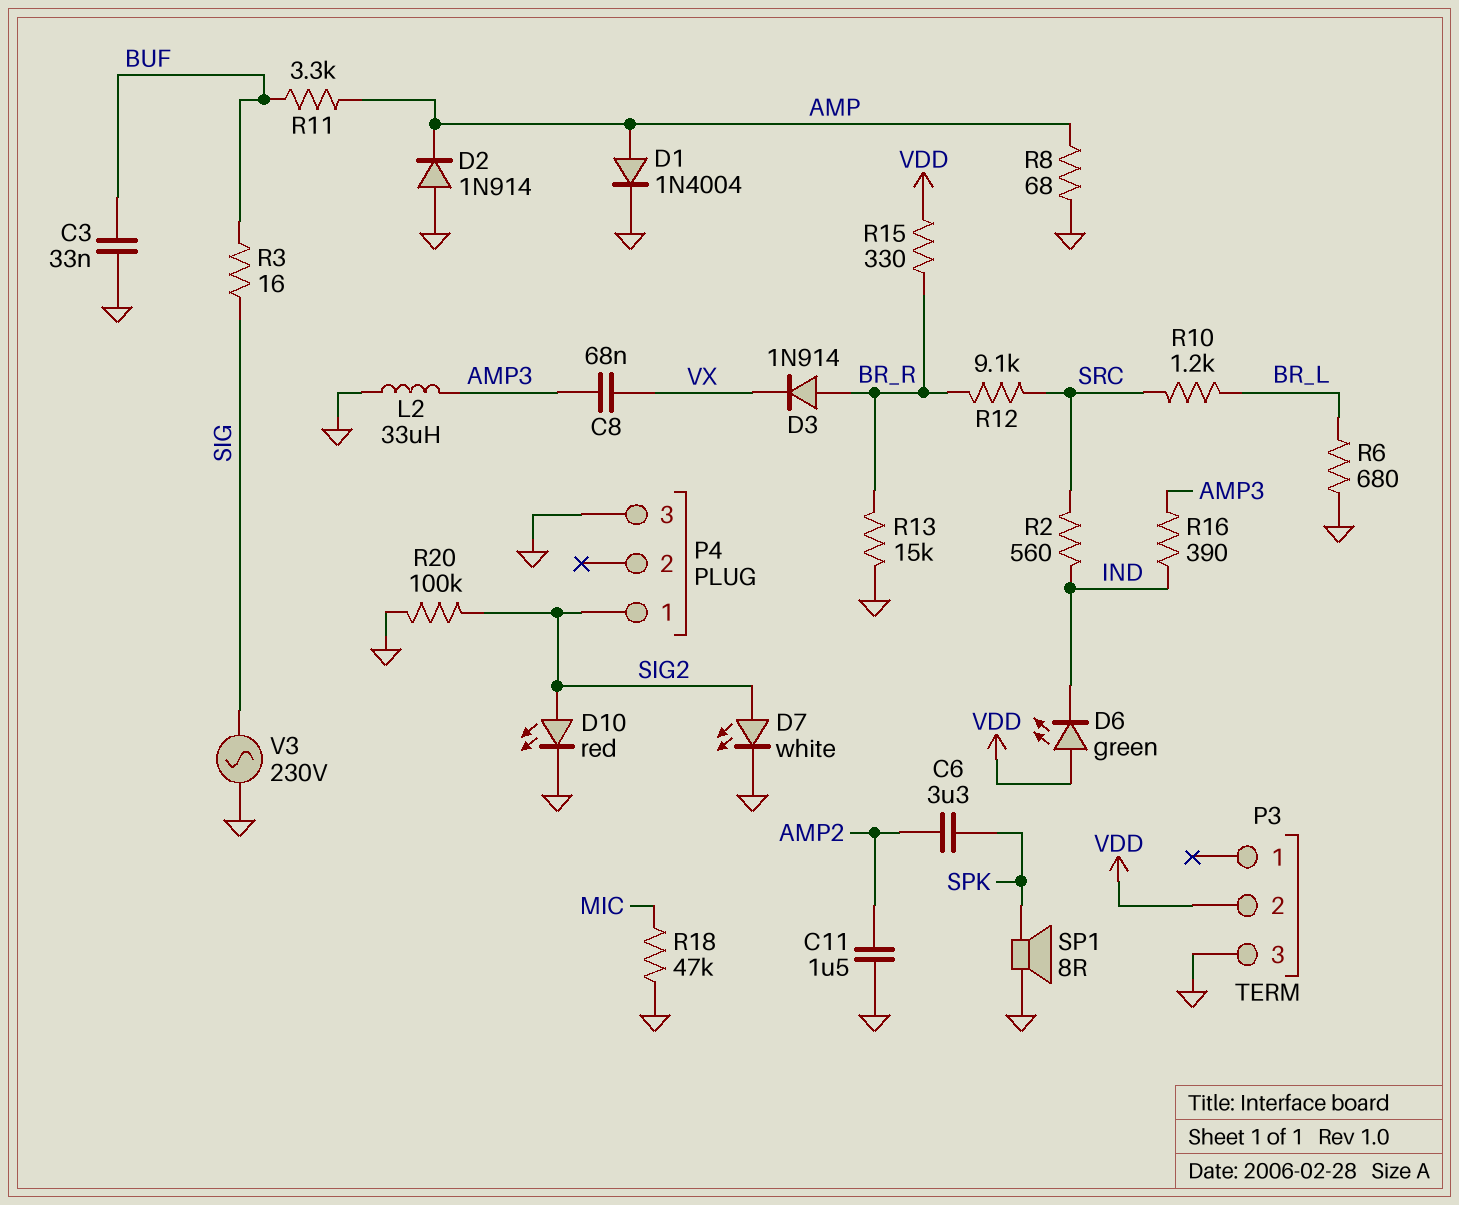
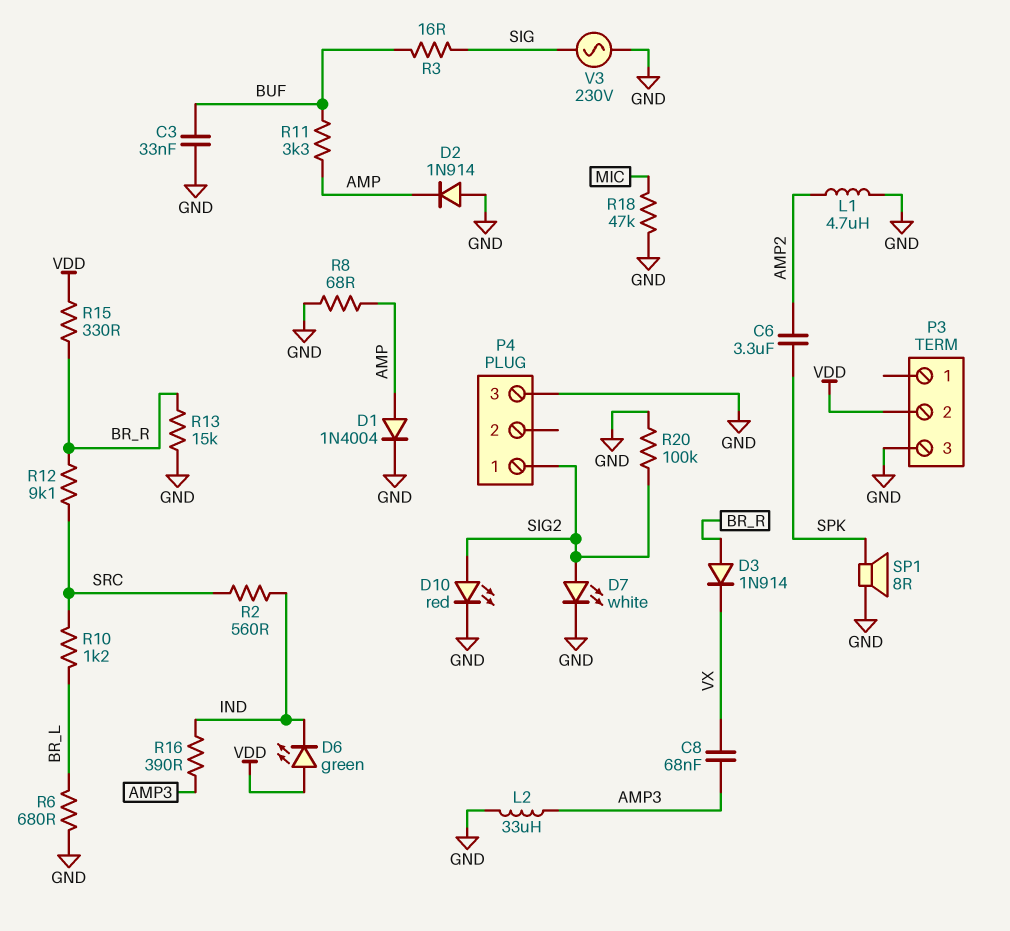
C11: 1.5uF (AMP2, GND) -> none
L1: none -> 4.7uH (AMP2, GND)

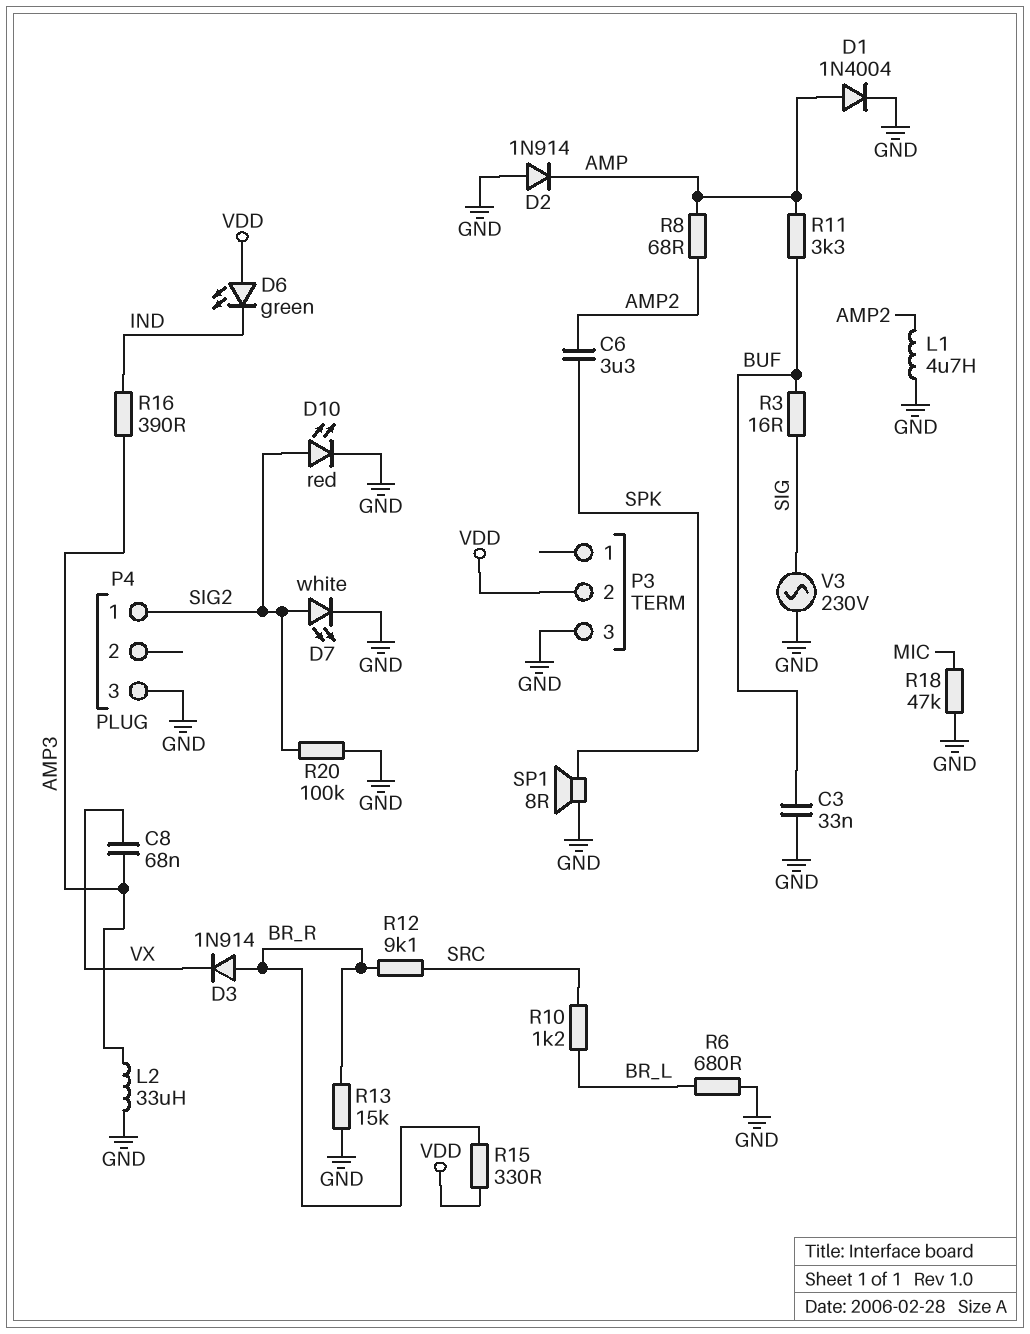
R2: 560 (IND, SRC) -> none
R8: 68 (AMP, GND) -> 68 (AMP, AMP2)

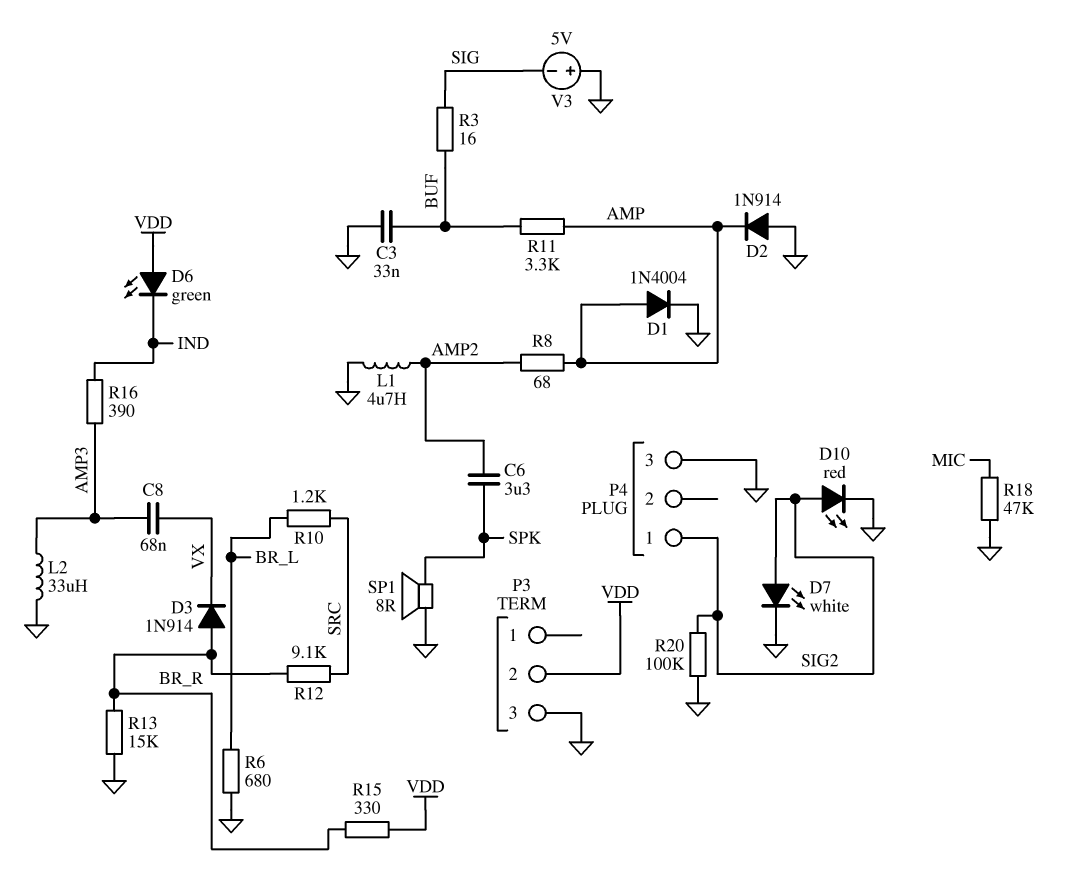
V3: AC 230V (GND, SIG) -> 5V (plus GND, minus SIG)

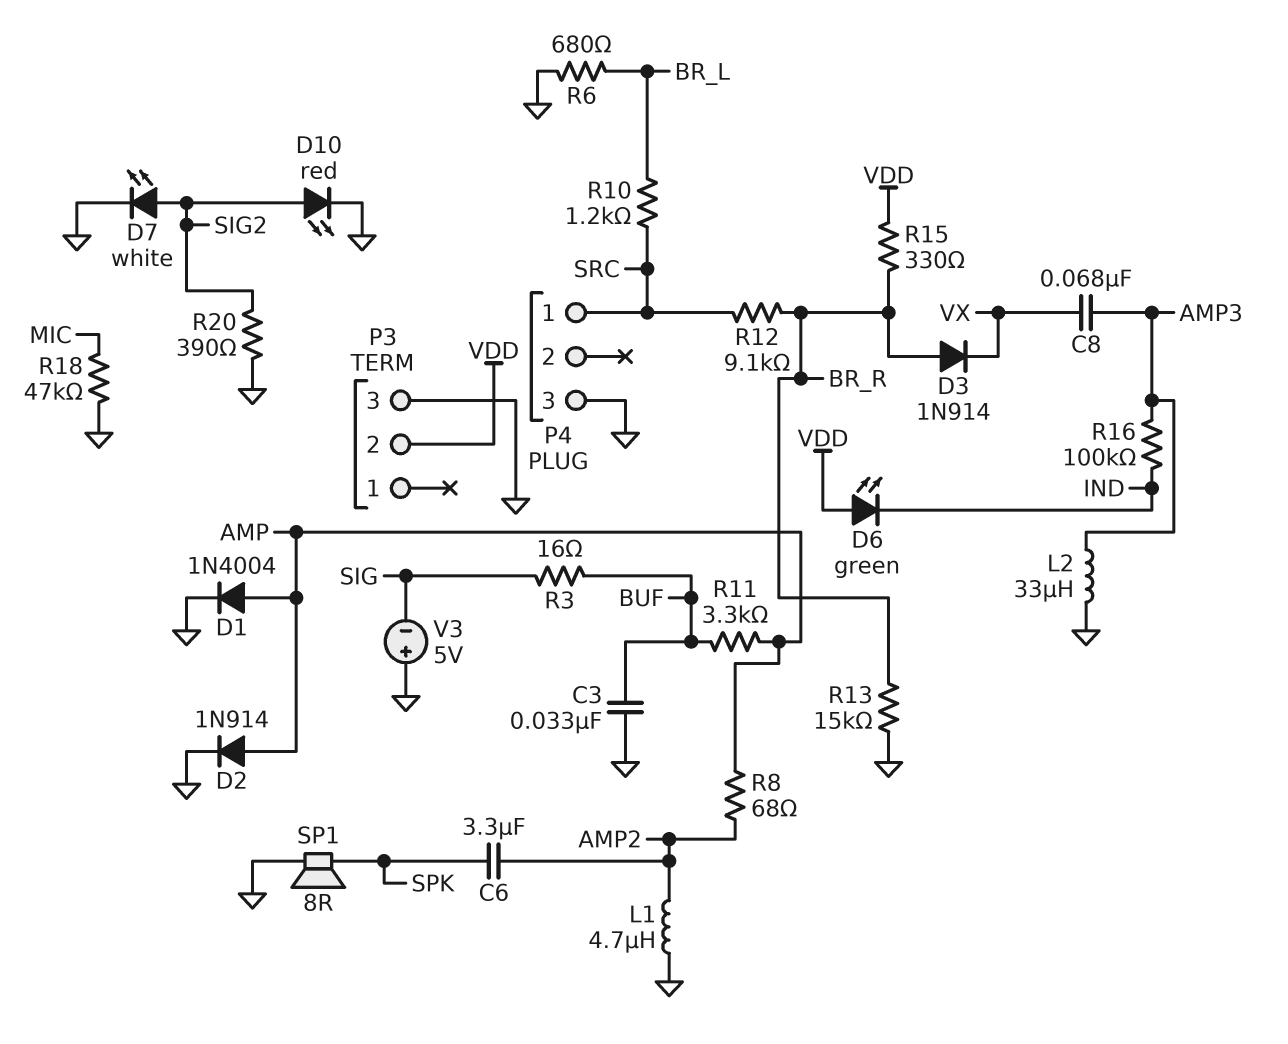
D2: diode 1N914 (A GND, K AMP) -> diode 1N914 (A AMP, K GND)
P4 pin 1: SIG2 -> SRC
R16: 390 (AMP3, IND) -> 100k (AMP3, IND)
R20: 100k (GND, SIG2) -> 390 (GND, SIG2)

